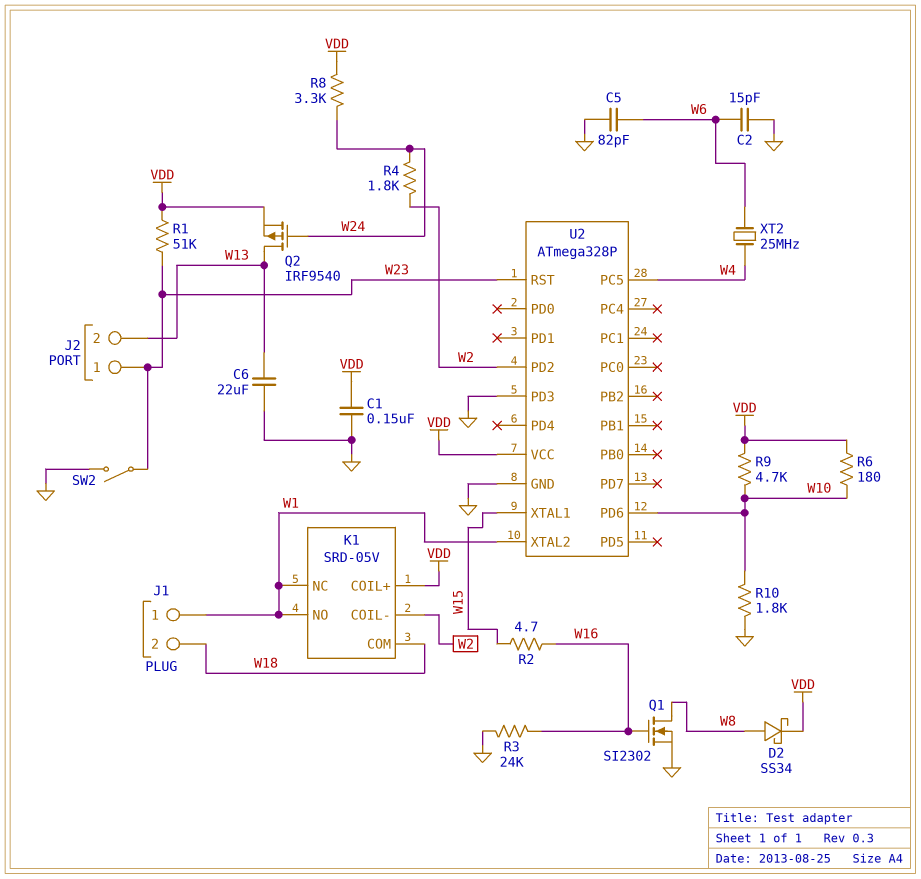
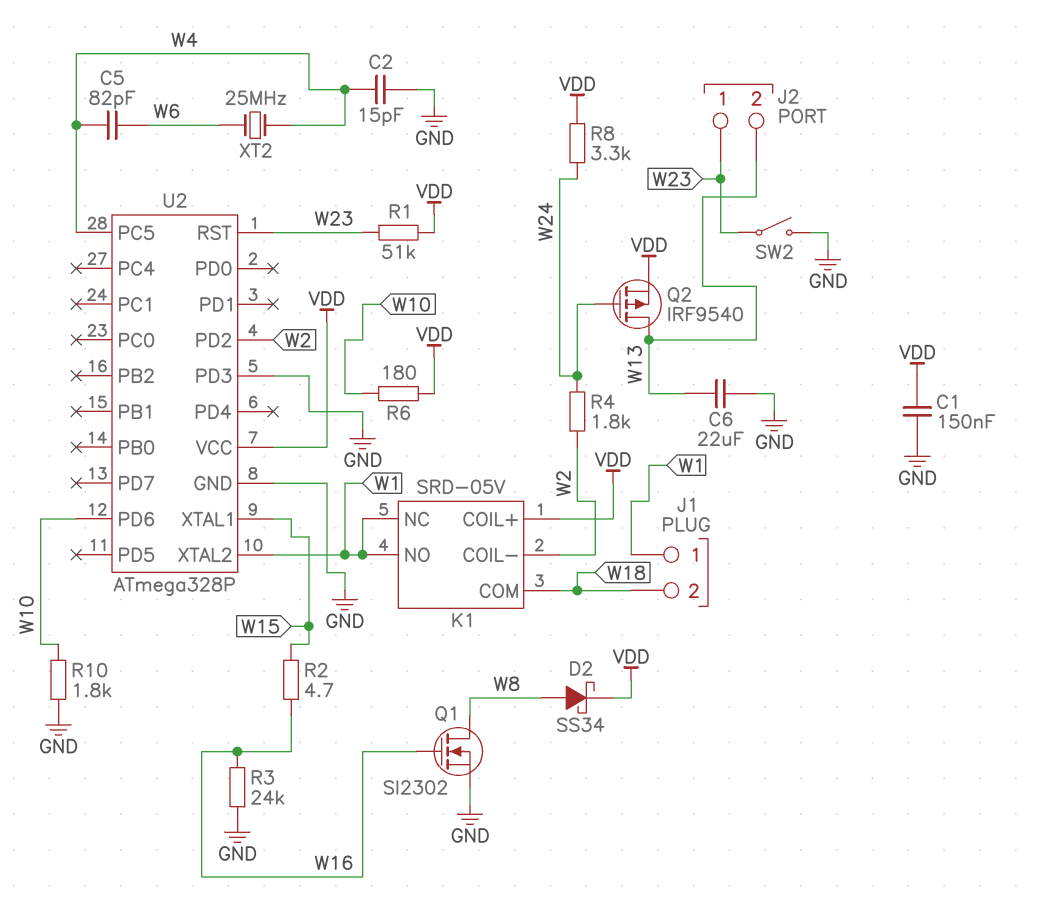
C2: 15pF (GND, W6) -> 15pF (GND, W4)
C5: 82pF (GND, W6) -> 82pF (W4, W6)
R9: 4.7k (VDD, W10) -> none

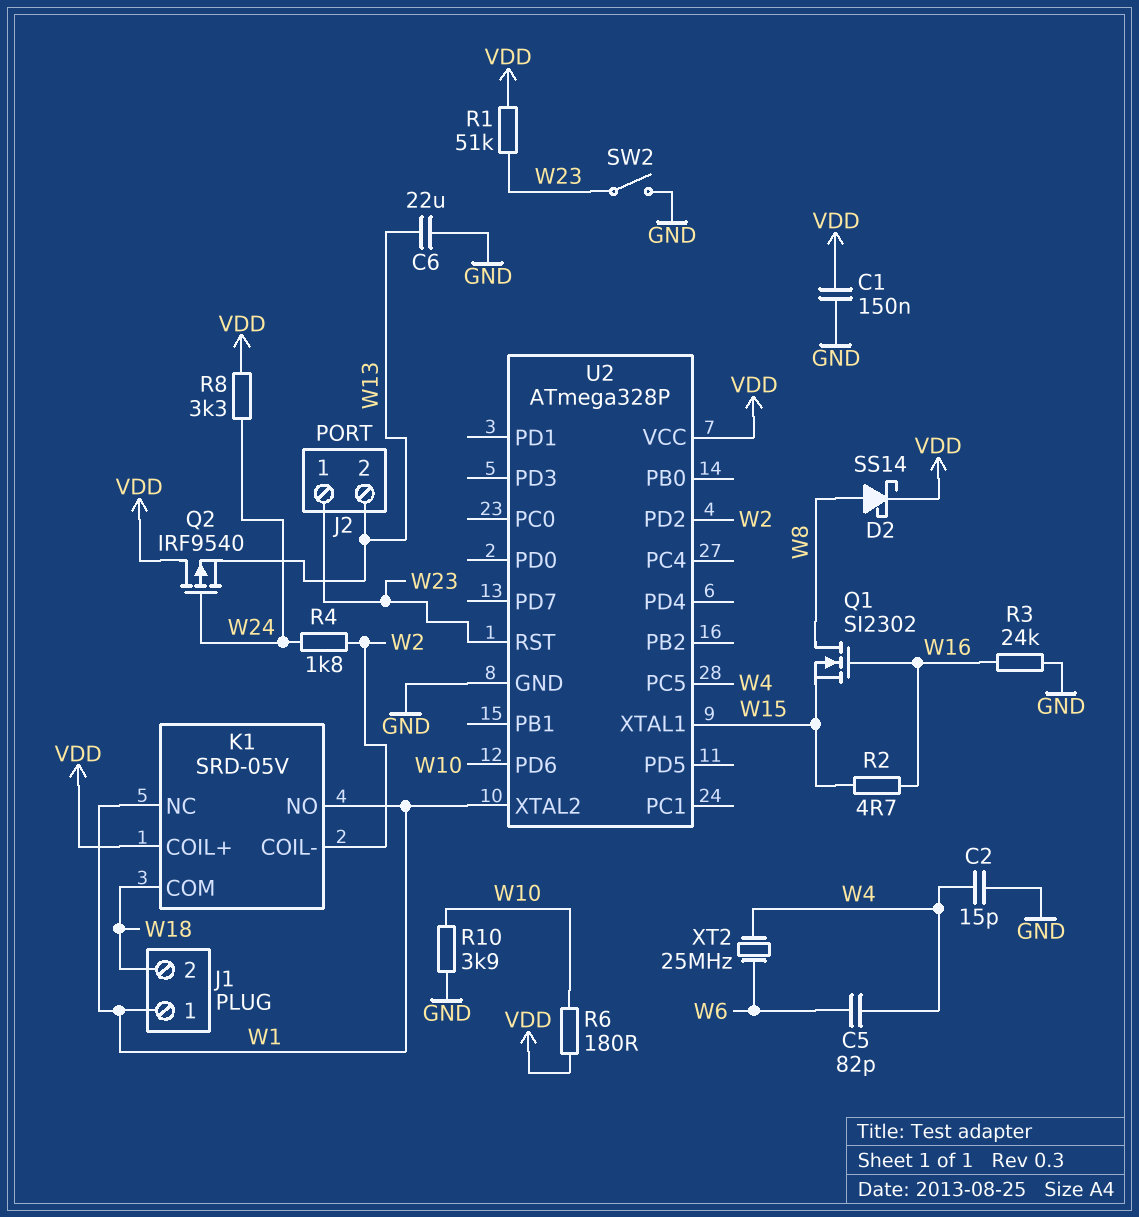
D2: schottky SS34 (A W8, K VDD) -> schottky SS14 (A W8, K VDD)
Q1: NMOS SI2302 (G W16, D W8, S GND) -> NMOS SI2302 (G W16, D W8, S W15)
Q2: PMOS IRF9540 (G W24, D W13, S VDD) -> PMOS IRF9540 (G W24, D VDD, S W13)
R10: 1.8k (GND, W10) -> 3.9k (GND, W10)
U2 pin PD3: GND -> none

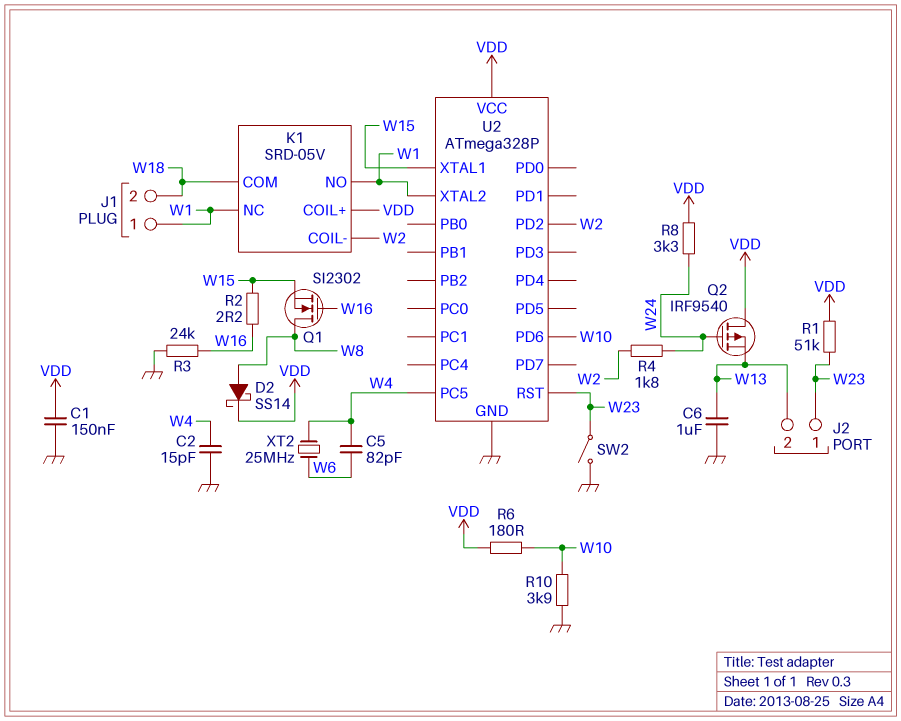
C6: 22uF (GND, W13) -> 1uF (GND, W13)
R2: 4.7 (W15, W16) -> 2.2 (W15, W16)

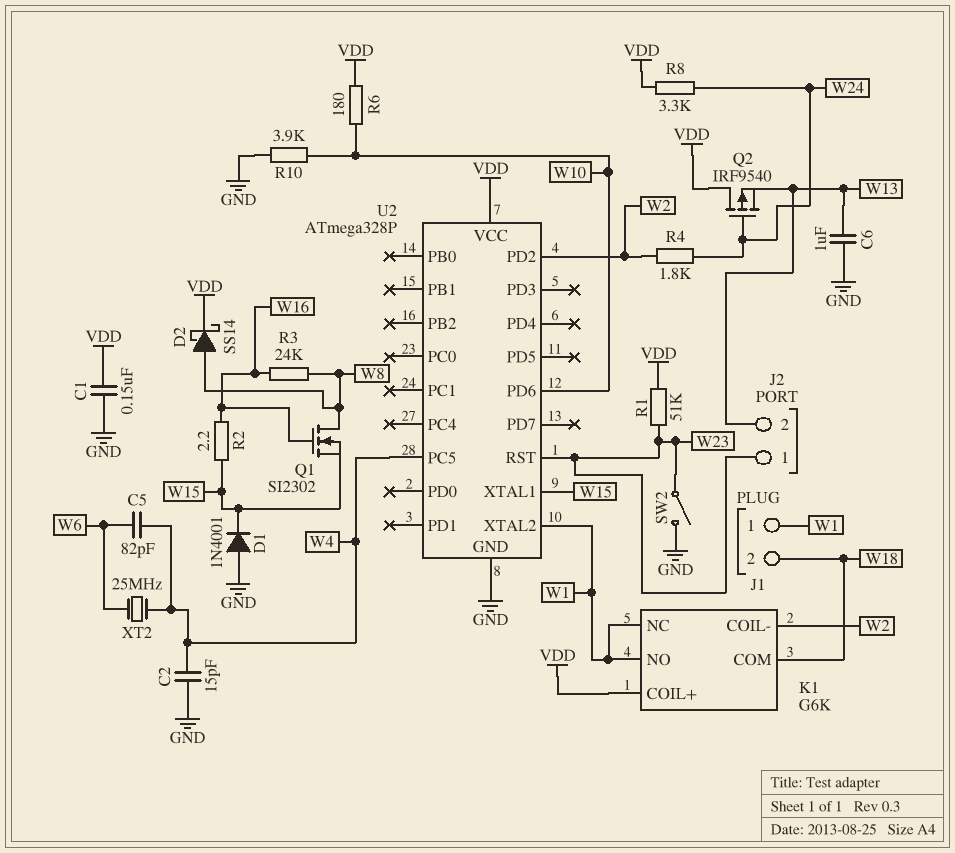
D1: none -> diode 1N4001 (A GND, K W15)
K1: SRD-05V -> G6K
R3: 24k (GND, W16) -> 24k (W8, W16)

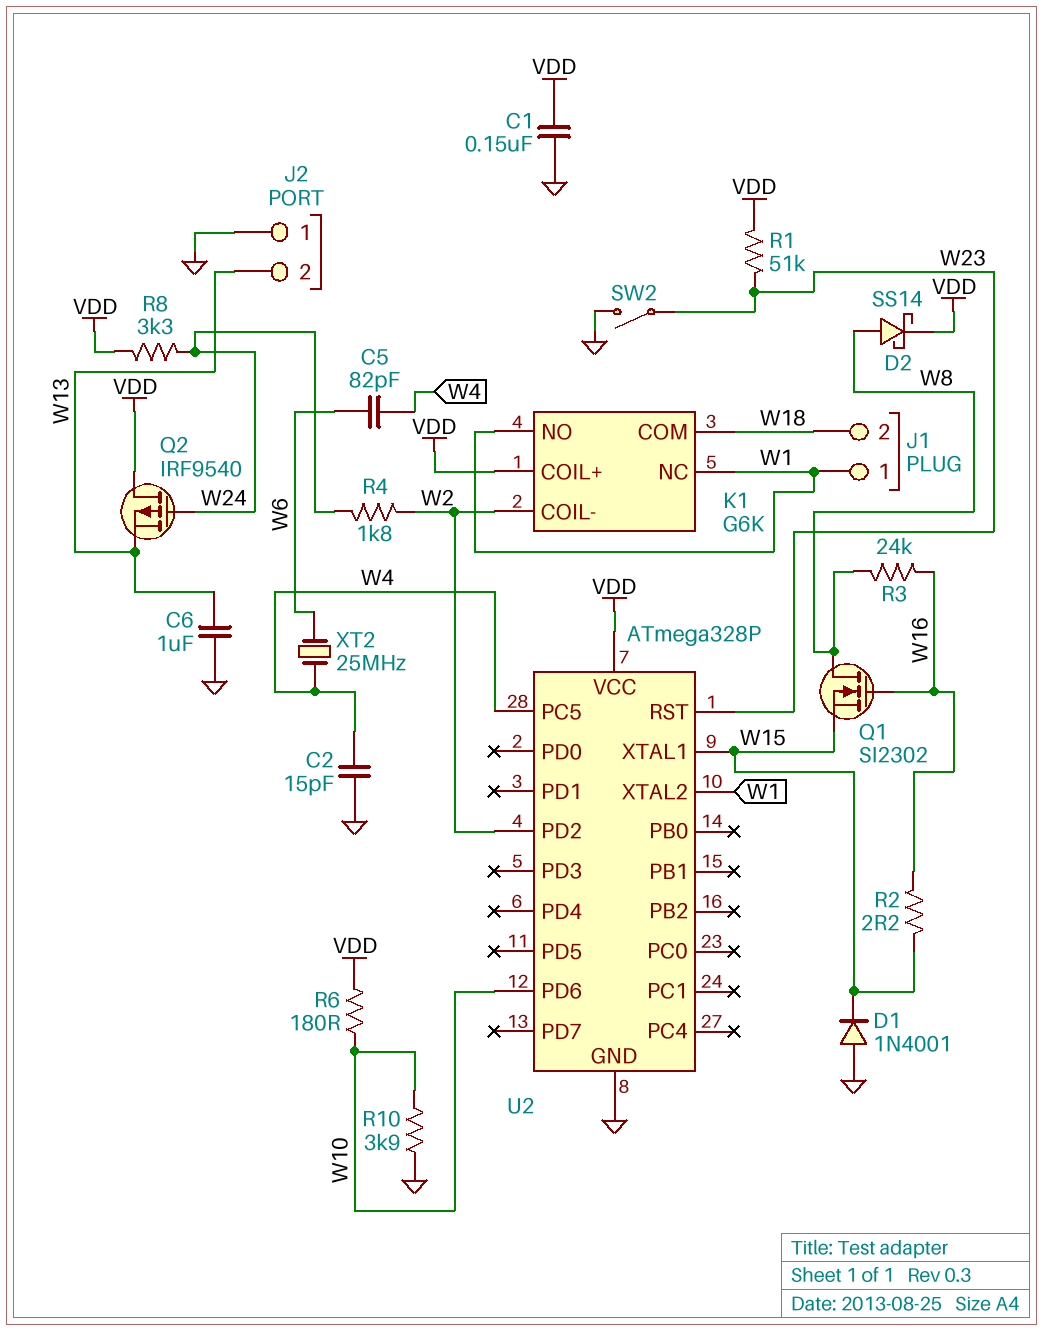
J2 pin 1: W23 -> GND

